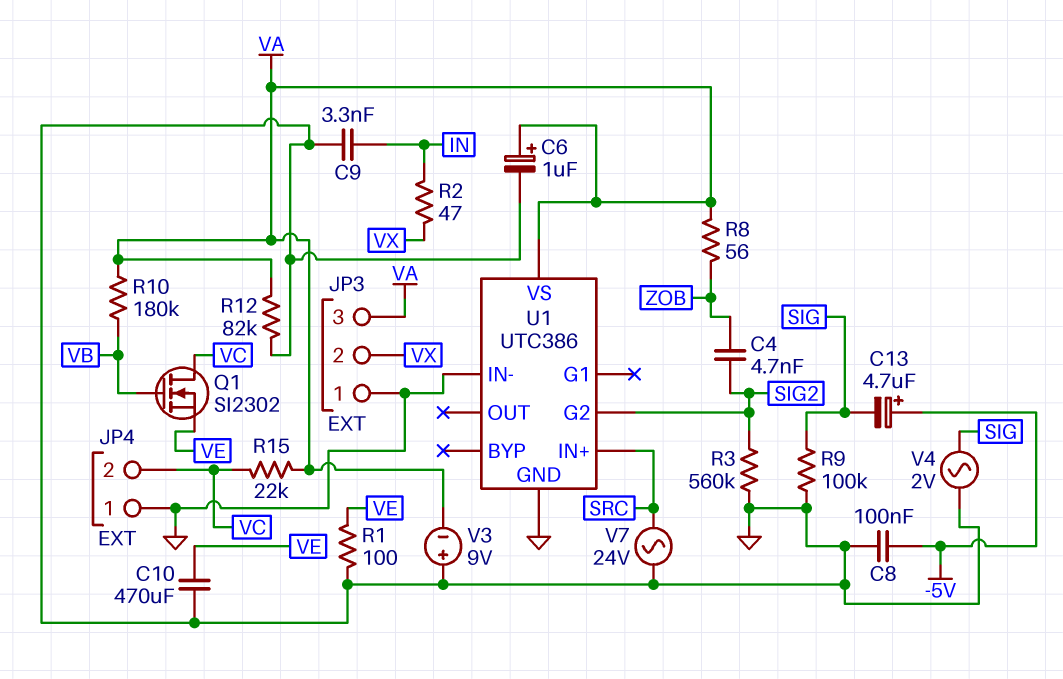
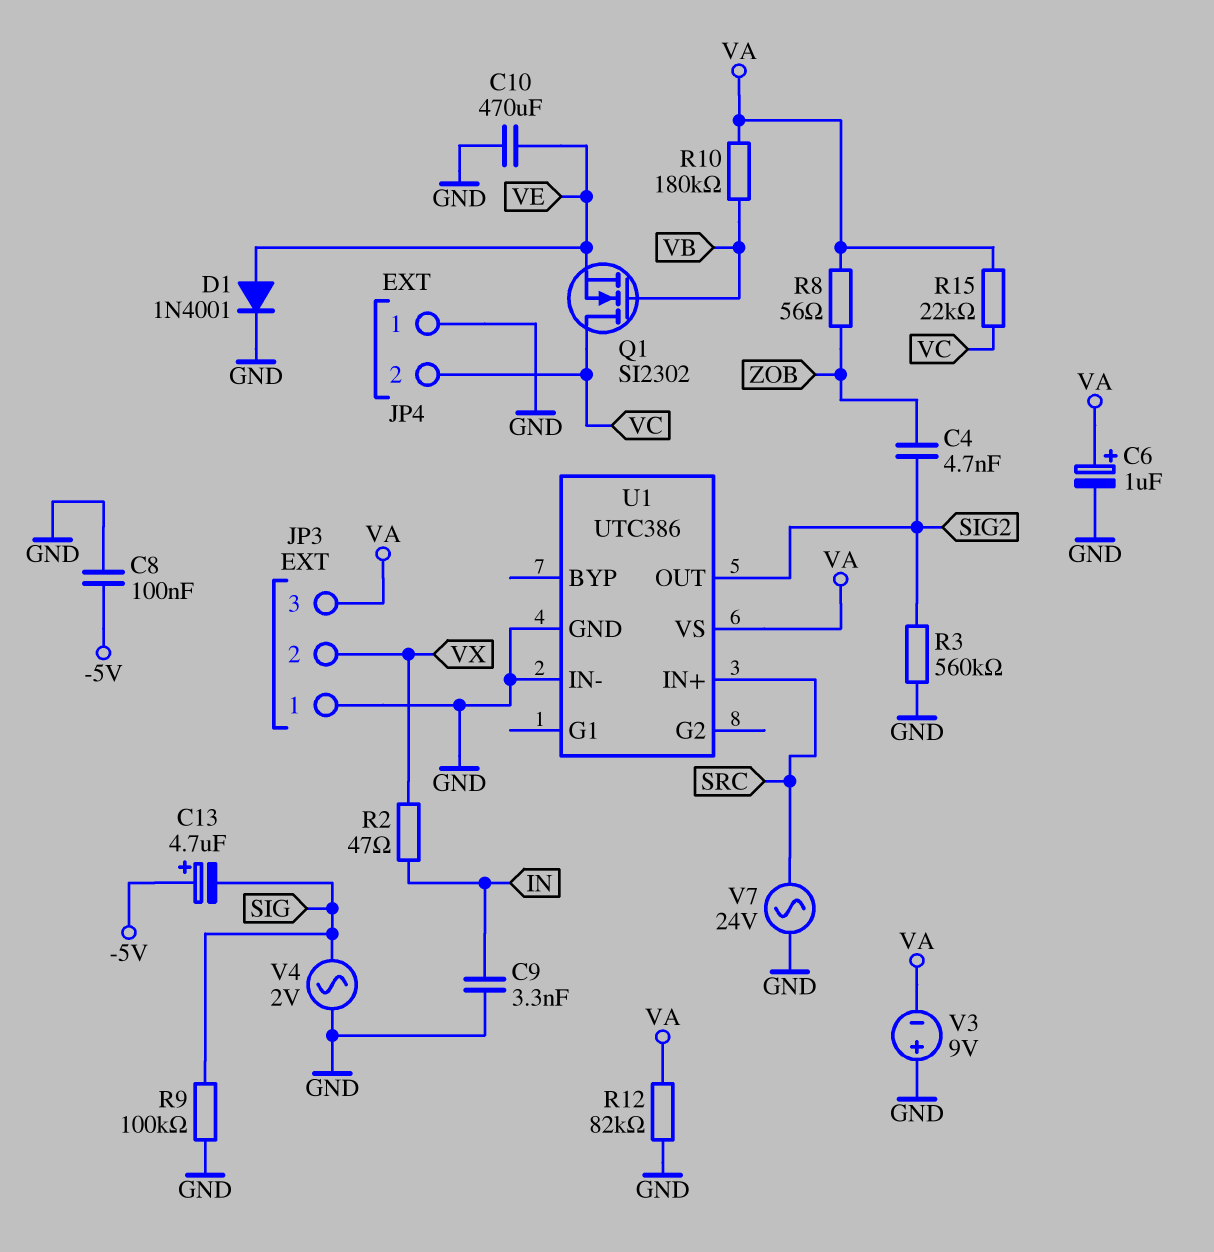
D1: none -> diode 1N4001 (A VE, K GND)
R1: 100 (GND, VE) -> none
U1 pin G2: SIG2 -> none
U1 pin OUT: none -> SIG2

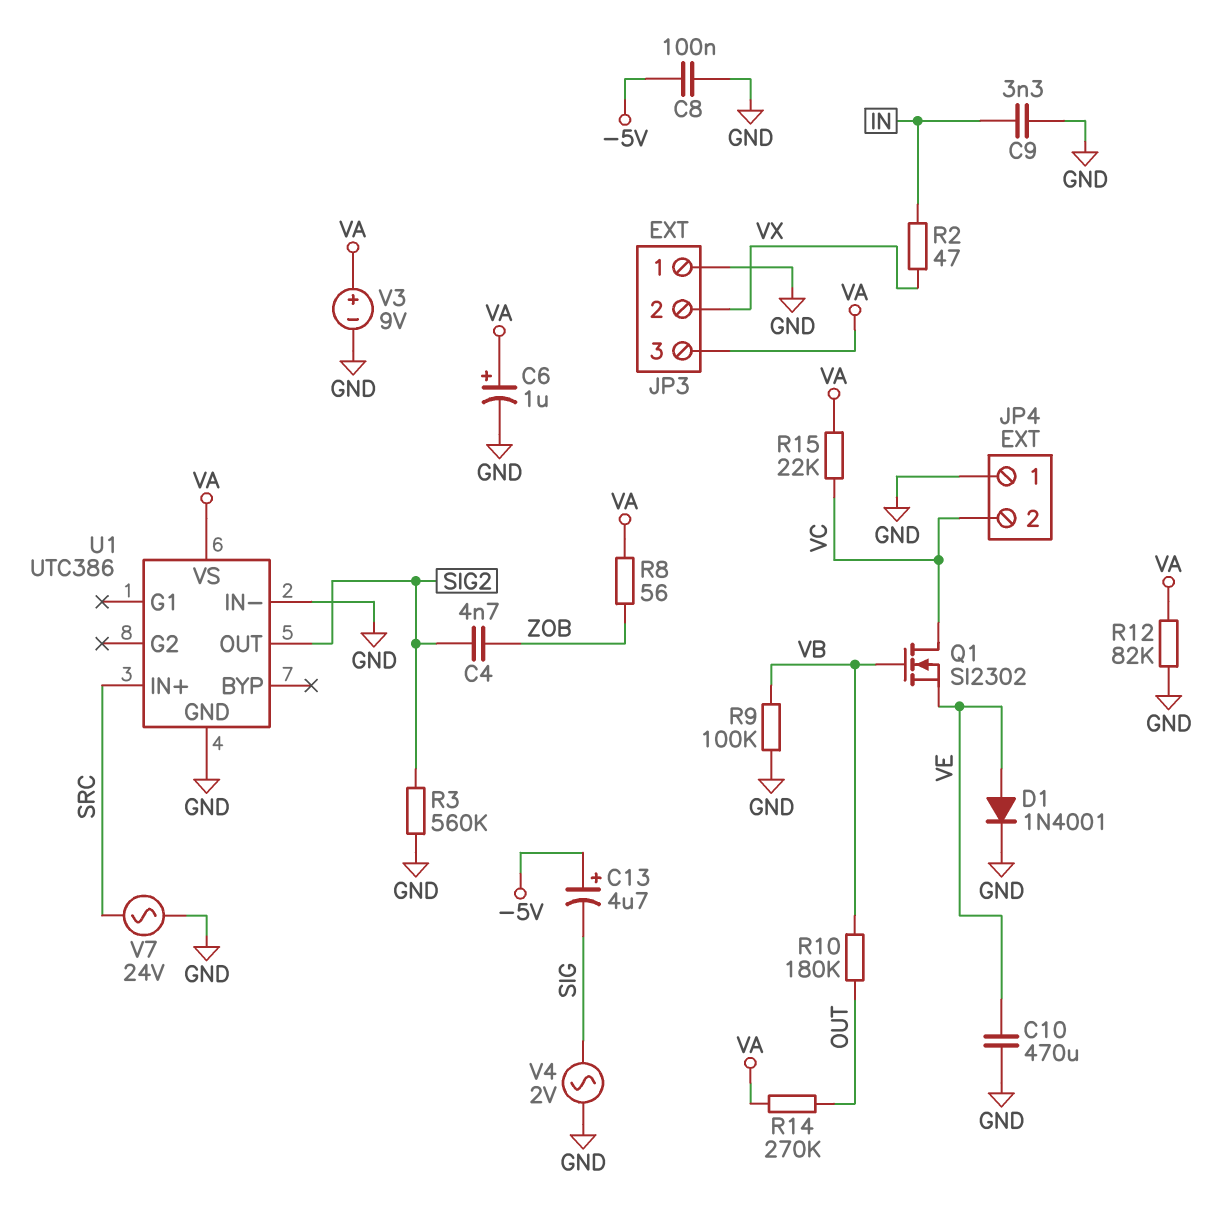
R9: 100k (GND, SIG) -> 100k (GND, VB)
R10: 180k (VA, VB) -> 180k (OUT, VB)
R14: none -> 270k (OUT, VA)
V3: 9V (plus GND, minus VA) -> 9V (plus VA, minus GND)

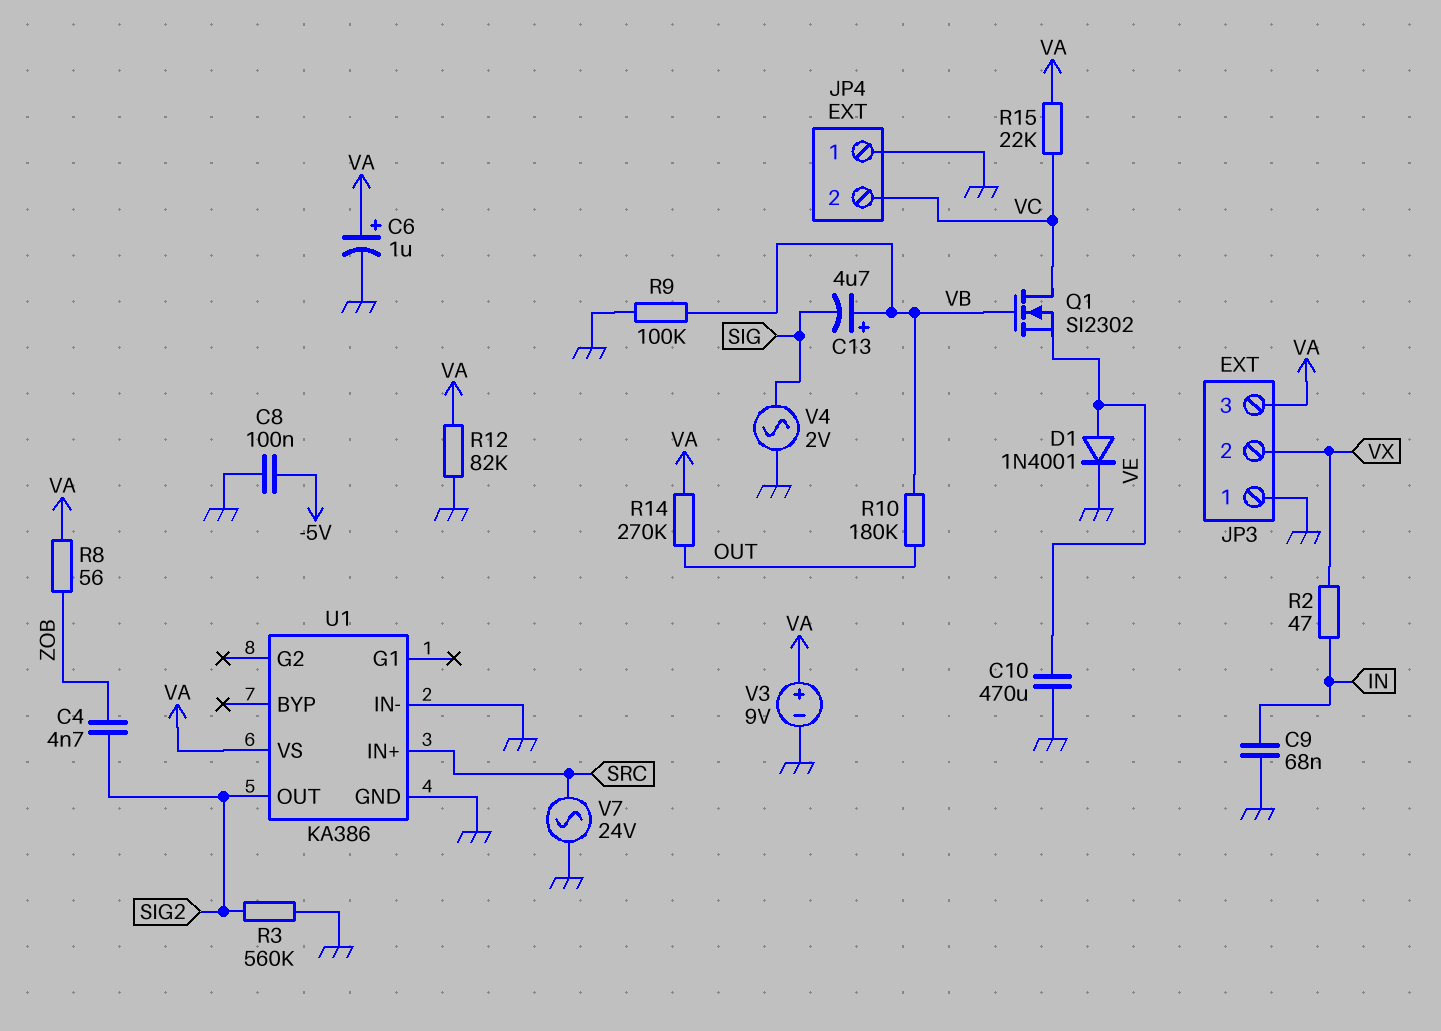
C9: 3.3nF (GND, IN) -> 68nF (GND, IN)
C13: 4.7uF (plus -5V, minus SIG) -> 4.7uF (plus VB, minus SIG)
U1: UTC386 -> KA386

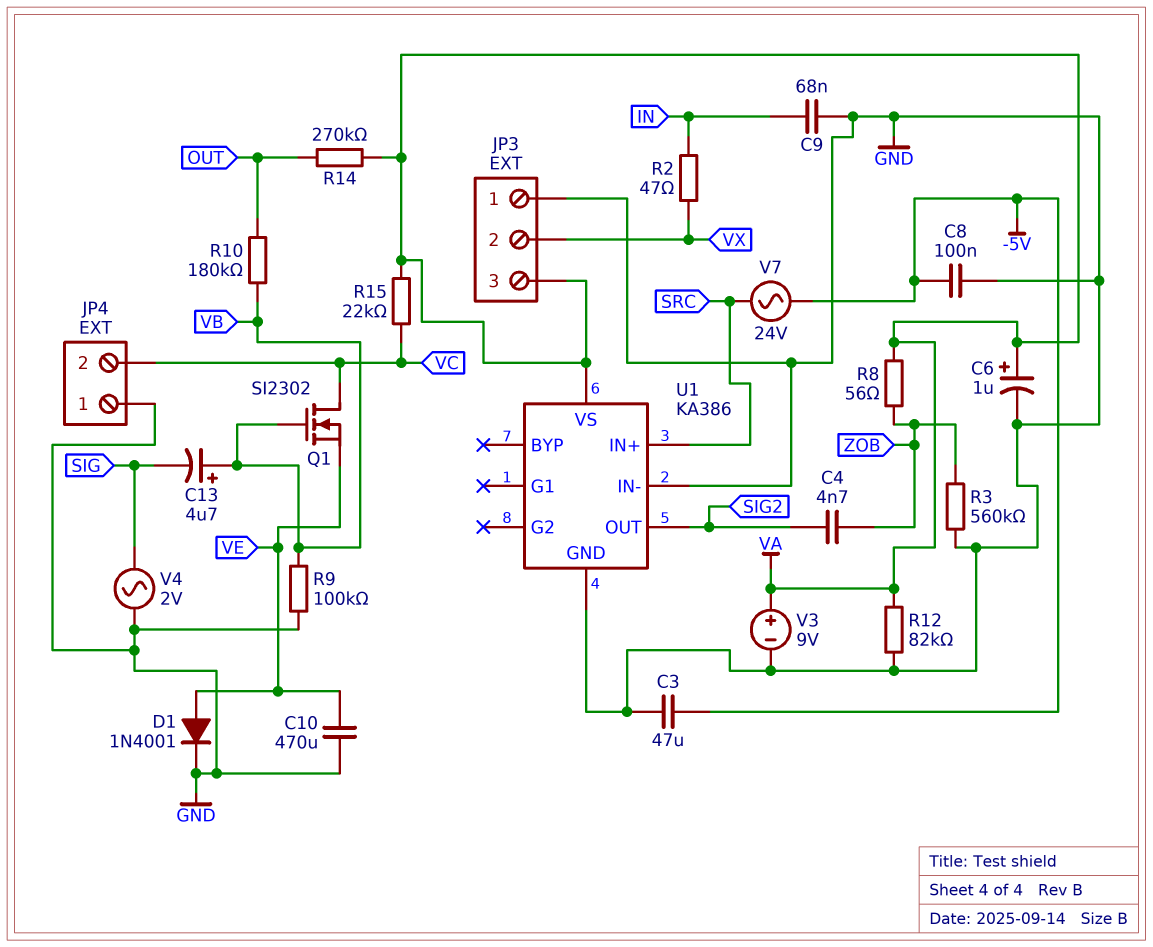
C3: none -> 47uF (-5V, GND)
R3: 560k (GND, SIG2) -> 560k (GND, ZOB)
V7: AC 24V (GND, SRC) -> AC 24V (-5V, SRC)

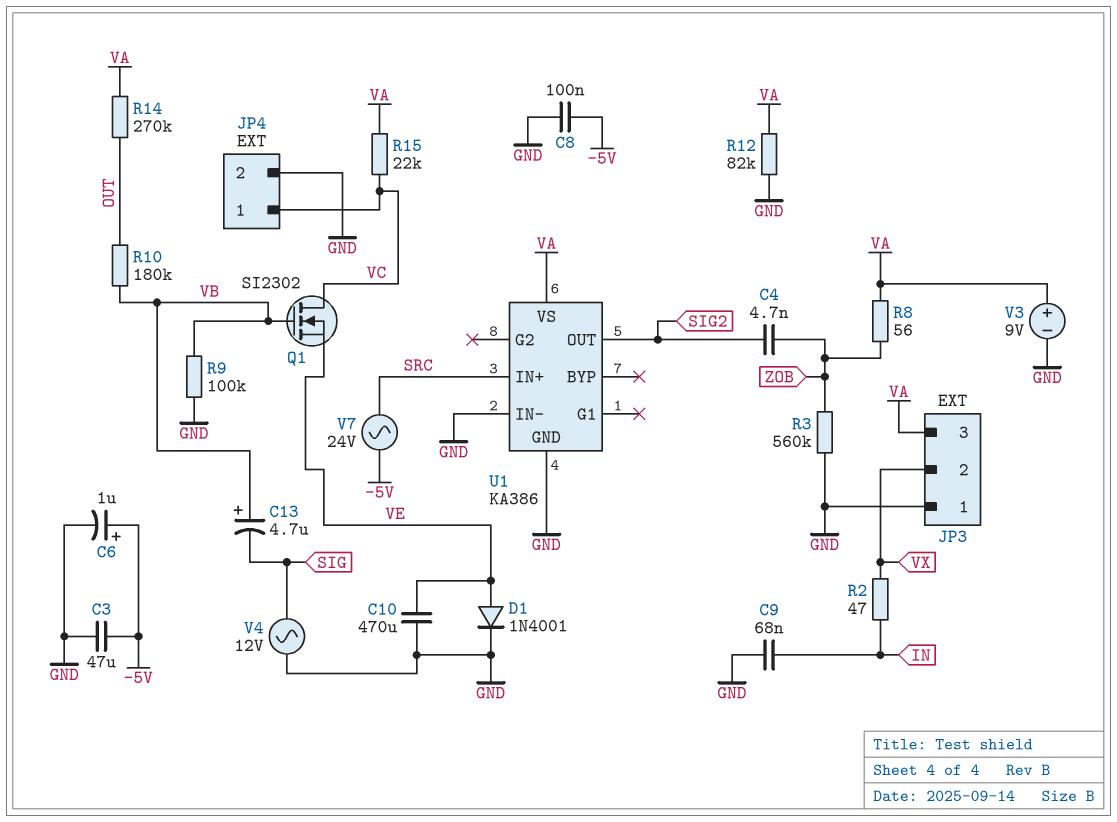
C6: 1uF (plus VA, minus GND) -> 1uF (plus -5V, minus GND)
JP4 pin 1: GND -> VC
JP4 pin 2: VC -> GND
V4: AC 2V (GND, SIG) -> AC 12V (GND, SIG)

